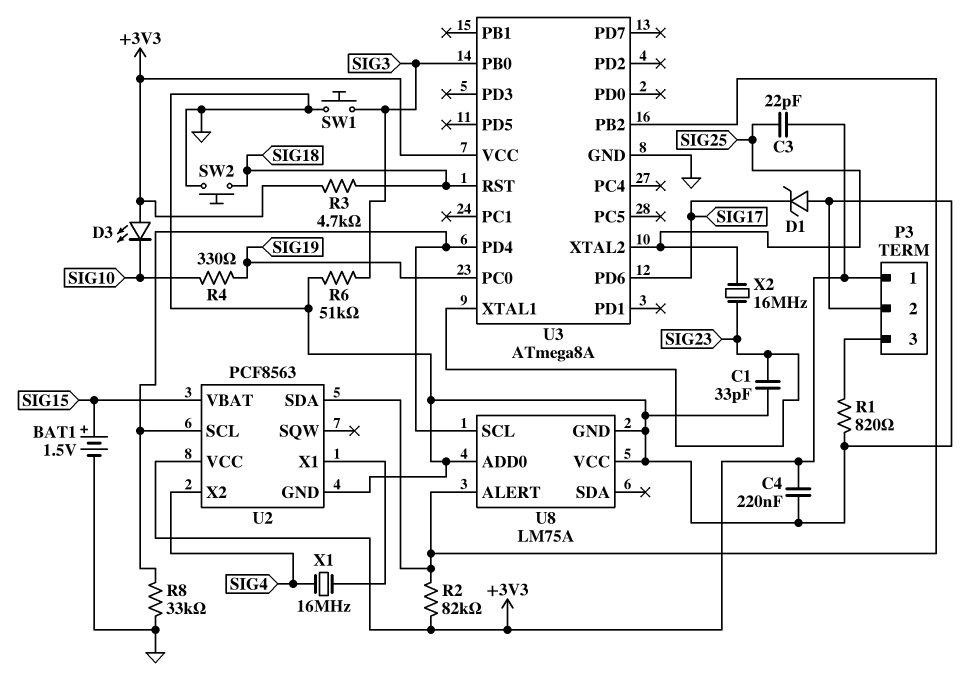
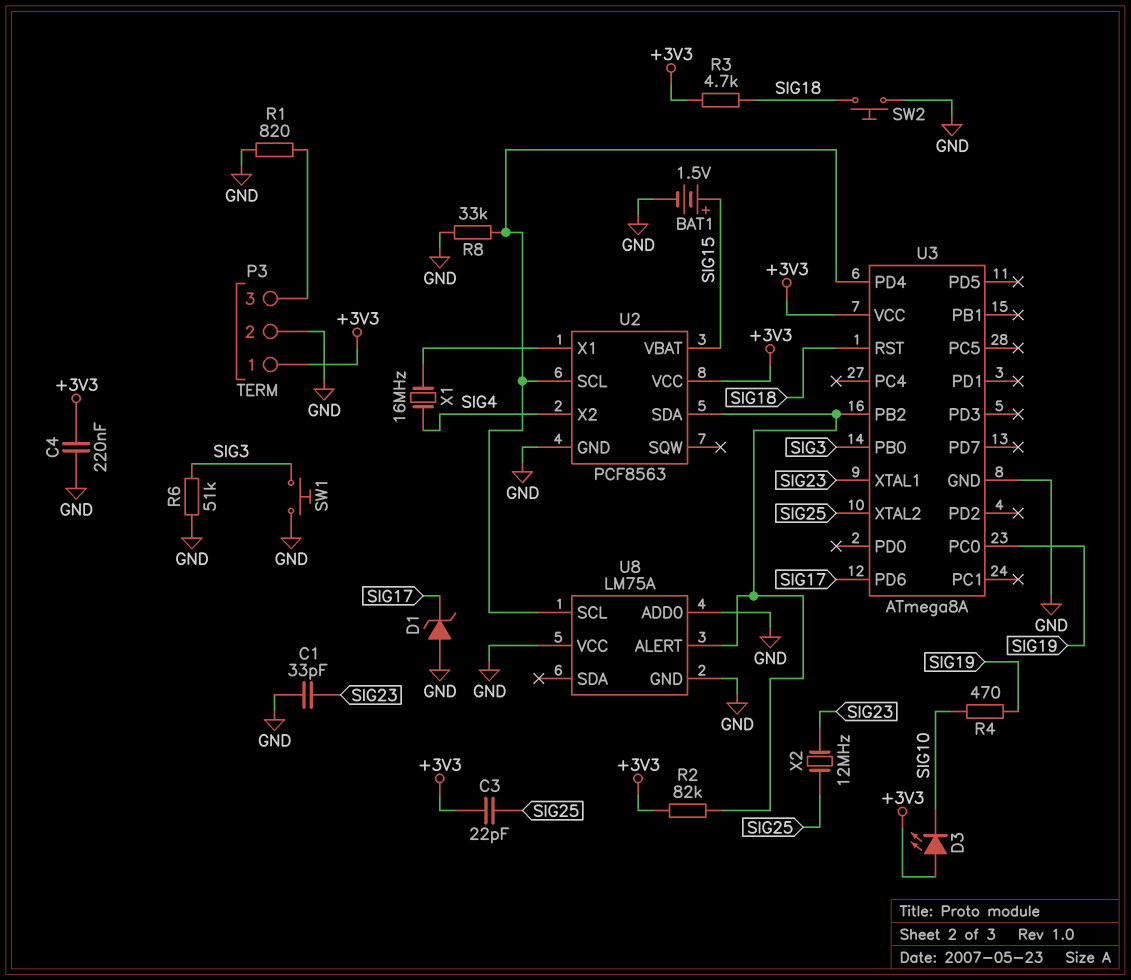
R4: 330 (SIG10, SIG19) -> 470 (SIG10, SIG19)
X2: 16MHz (SIG23, SIG25) -> 12MHz (SIG23, SIG25)

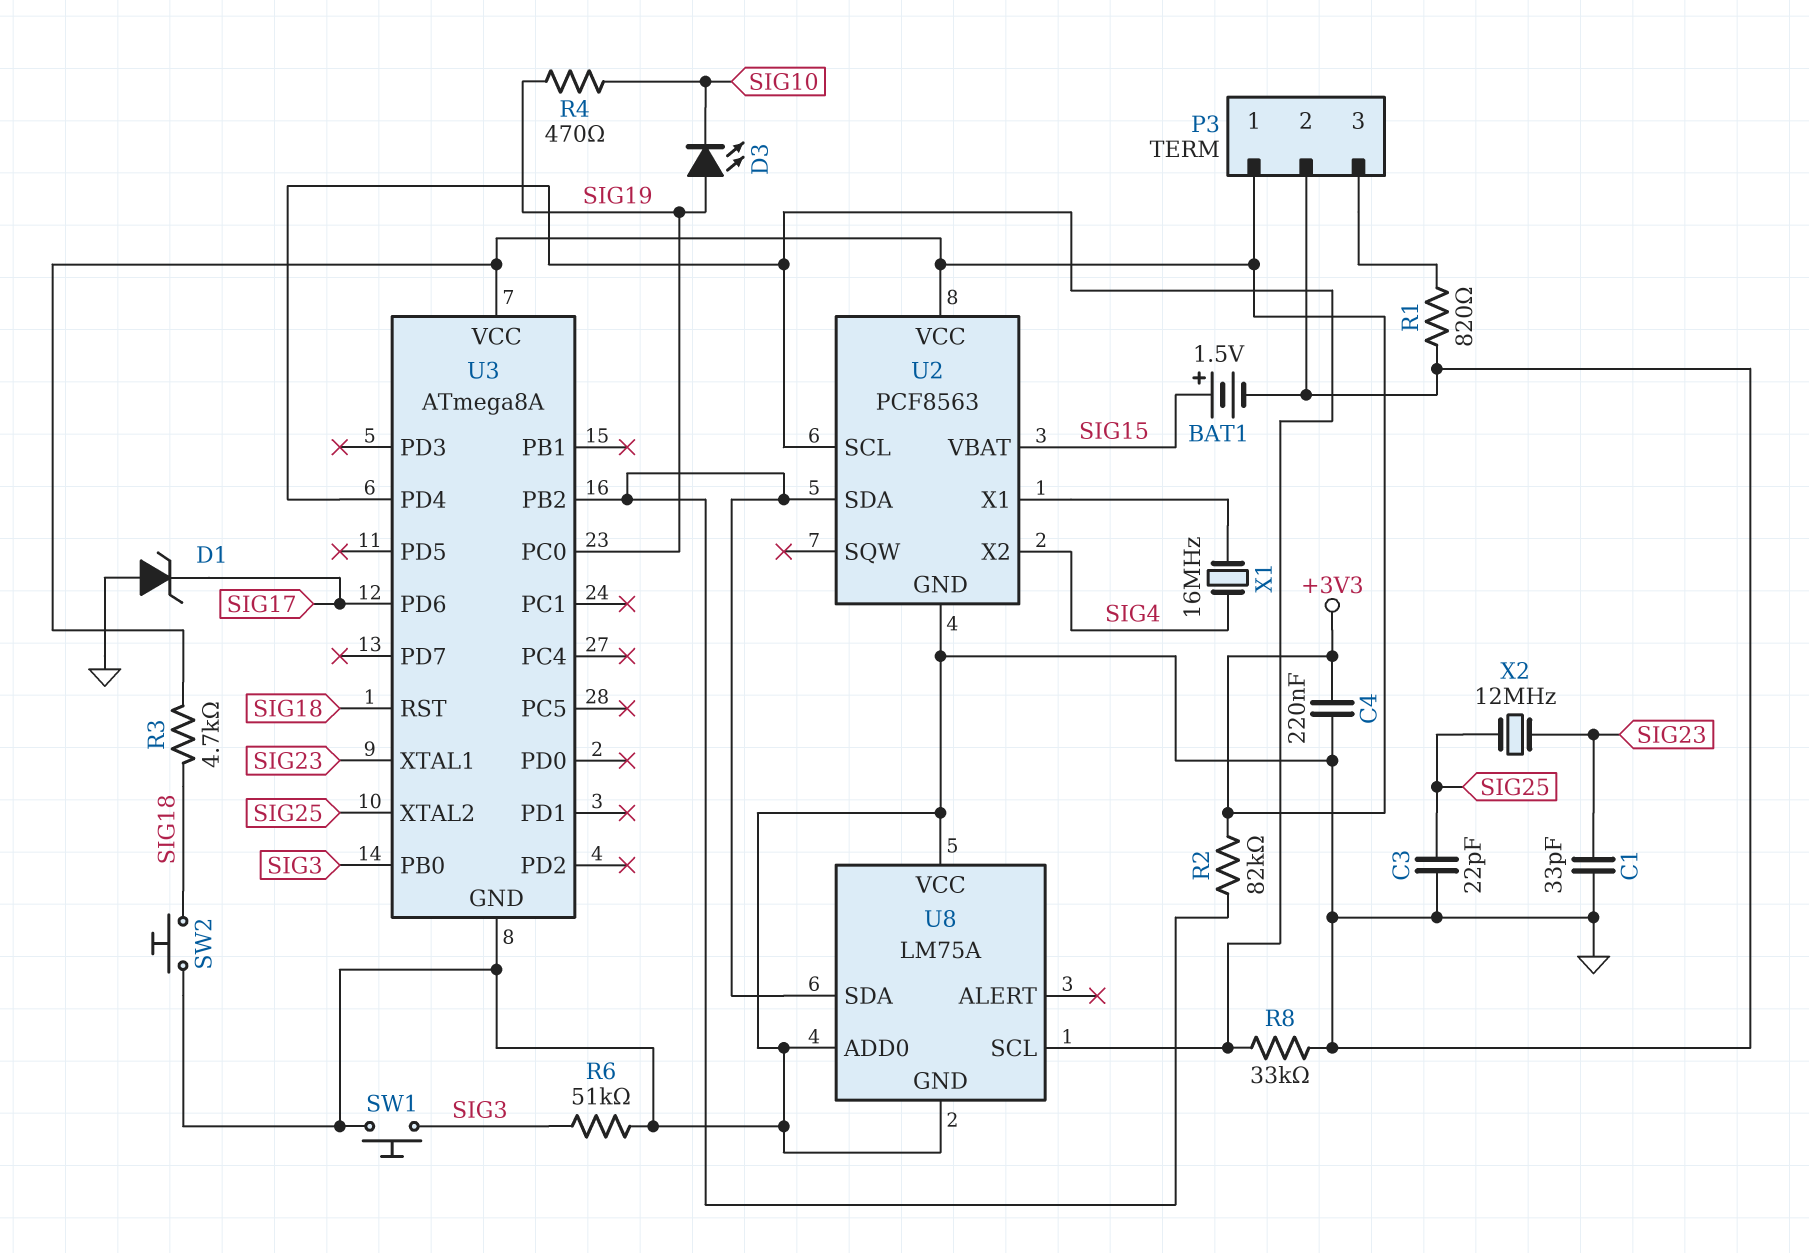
C3: 22pF (+3V3, SIG25) -> 22pF (GND, SIG25)
D3: LED (A +3V3, K SIG10) -> LED (A SIG19, K SIG10)
U8 pin ALERT: U2/SDA -> none
U8 pin SDA: none -> U2/SDA

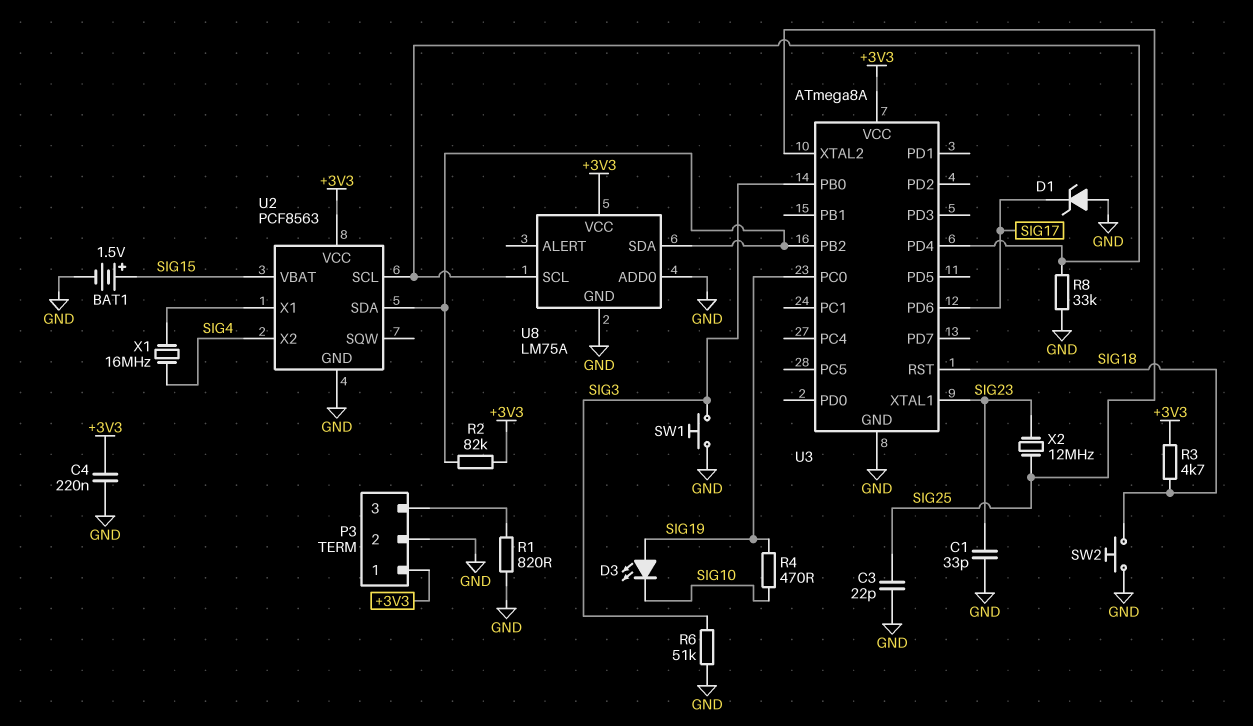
U8 pin VCC: GND -> +3V3

